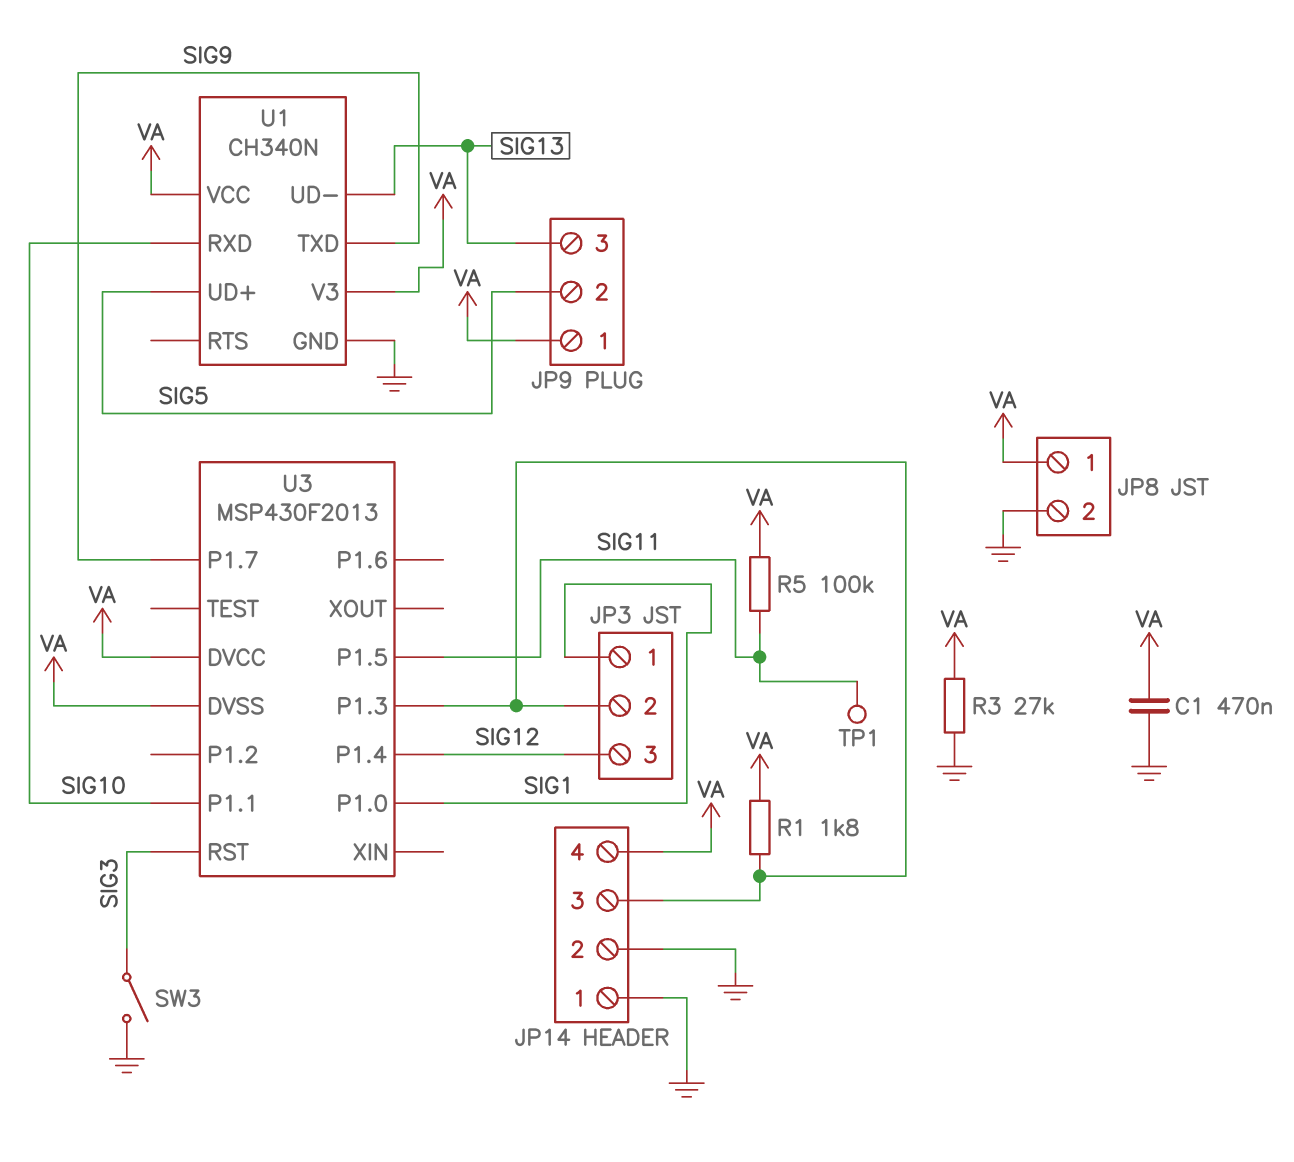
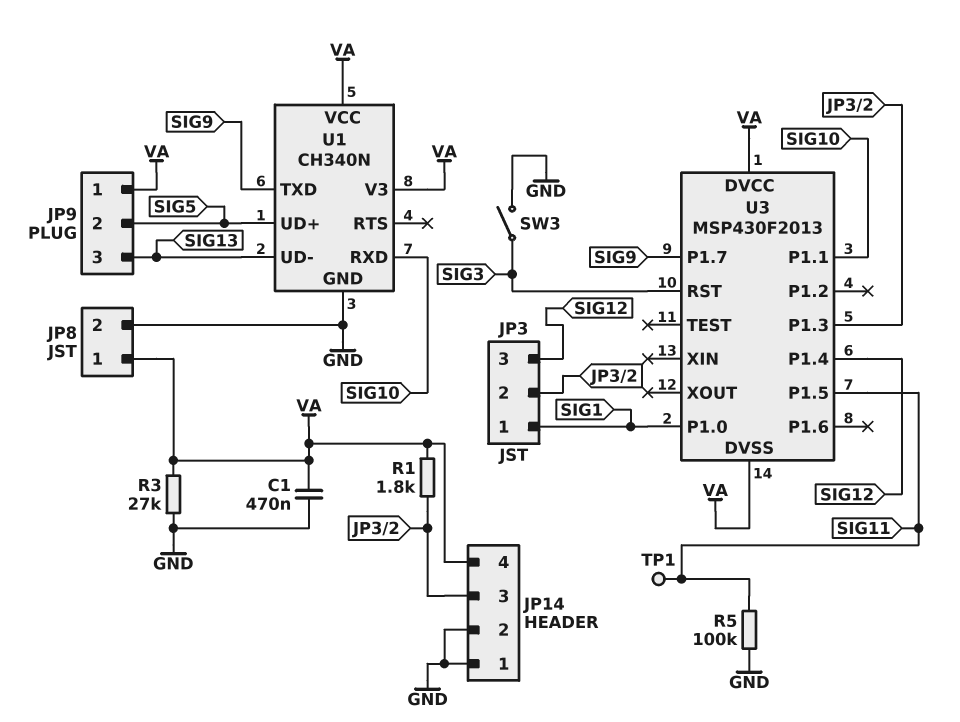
R5: 100k (SIG11, VA) -> 100k (GND, SIG11)

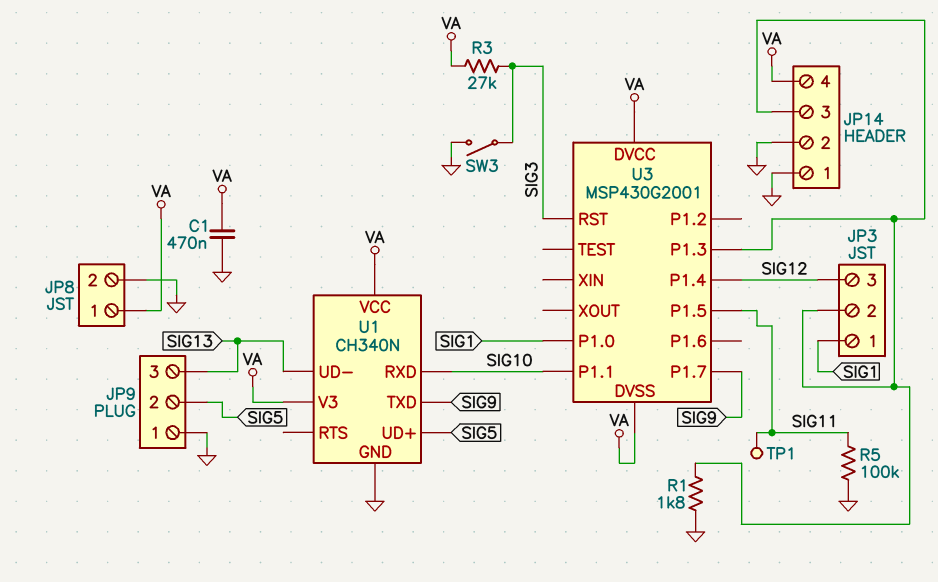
JP9 pin 1: VA -> GND
R1: 1.8k (JP3/2, VA) -> 1.8k (GND, JP3/2)
R3: 27k (GND, VA) -> 27k (SIG3, VA)
U3: MSP430F2013 -> MSP430G2001

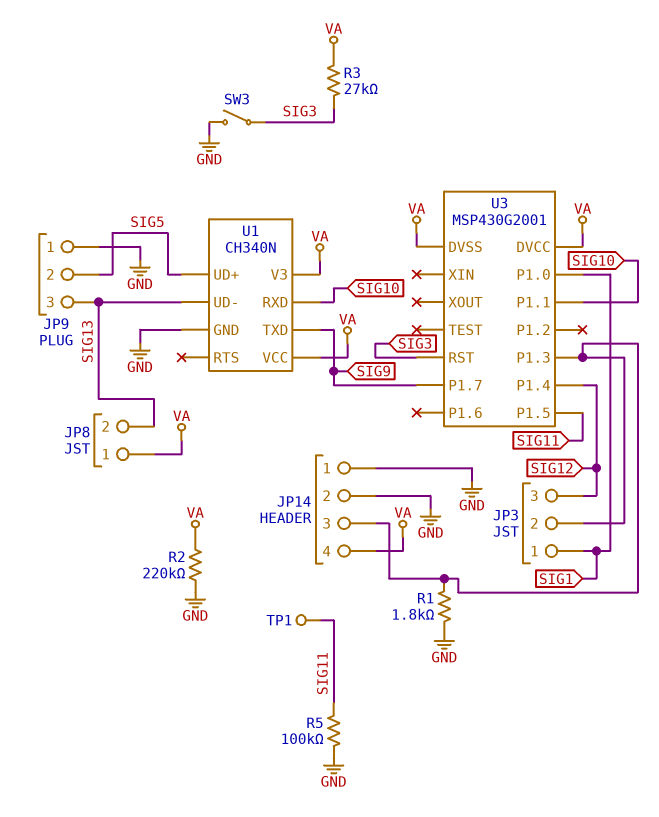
C1: 470nF (GND, VA) -> none
JP8 pin 2: GND -> SIG13
R2: none -> 220k (GND, VA)

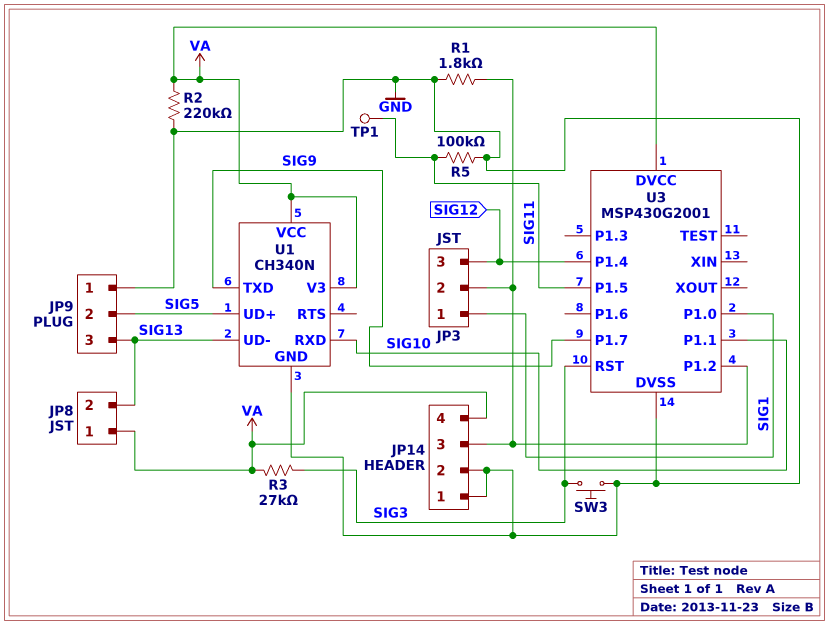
SW3: switch (GND, SIG3) -> button (GND, SIG3)
U3 pin DVSS: VA -> GND
U3 pin P1.2: none -> JP3/2
U3 pin P1.3: JP3/2 -> none

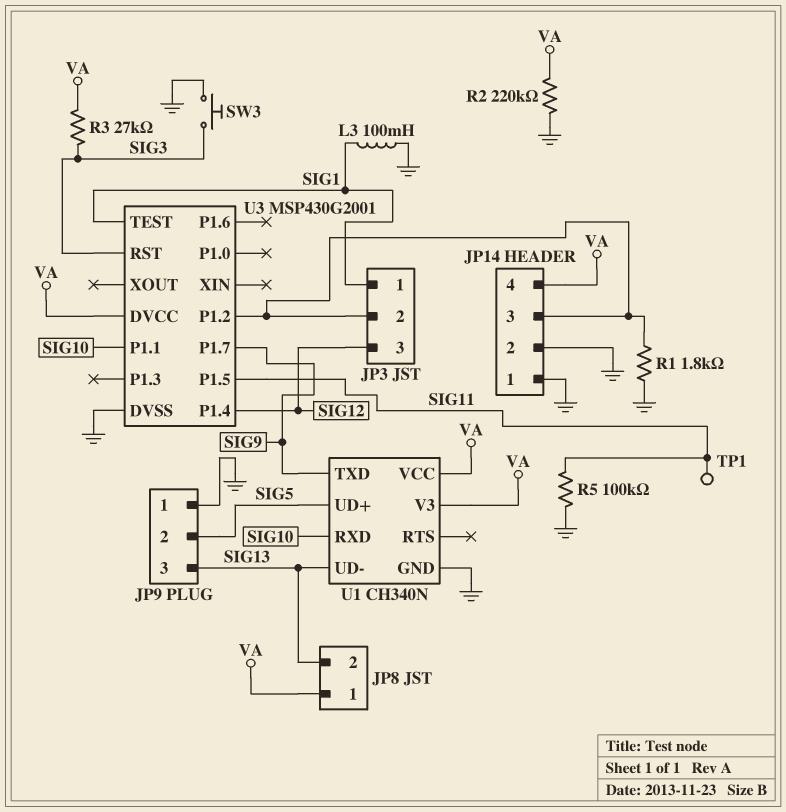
L3: none -> 100mH (GND, SIG1)
U3 pin P1.0: SIG1 -> none
U3 pin TEST: none -> SIG1

